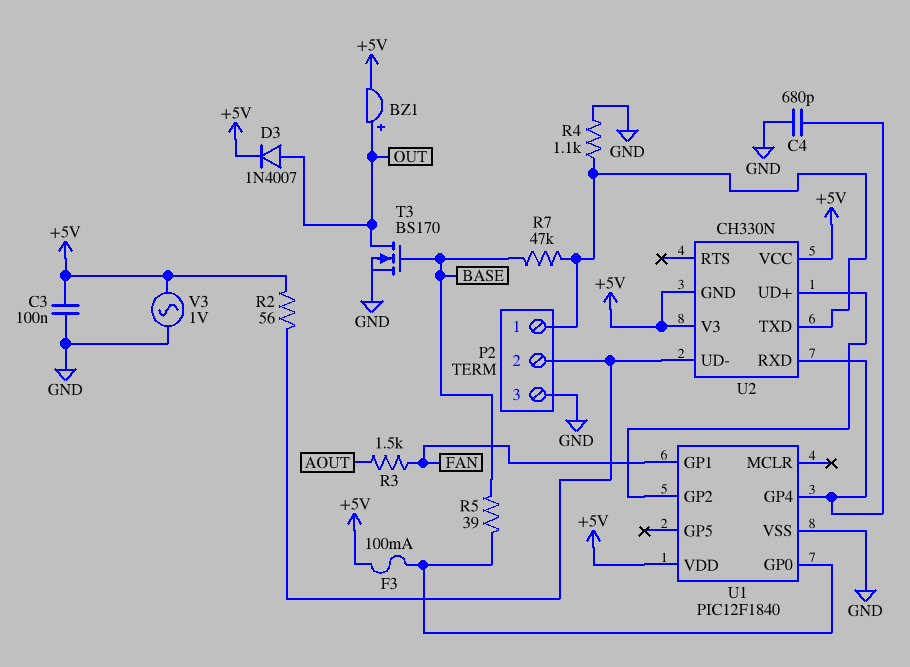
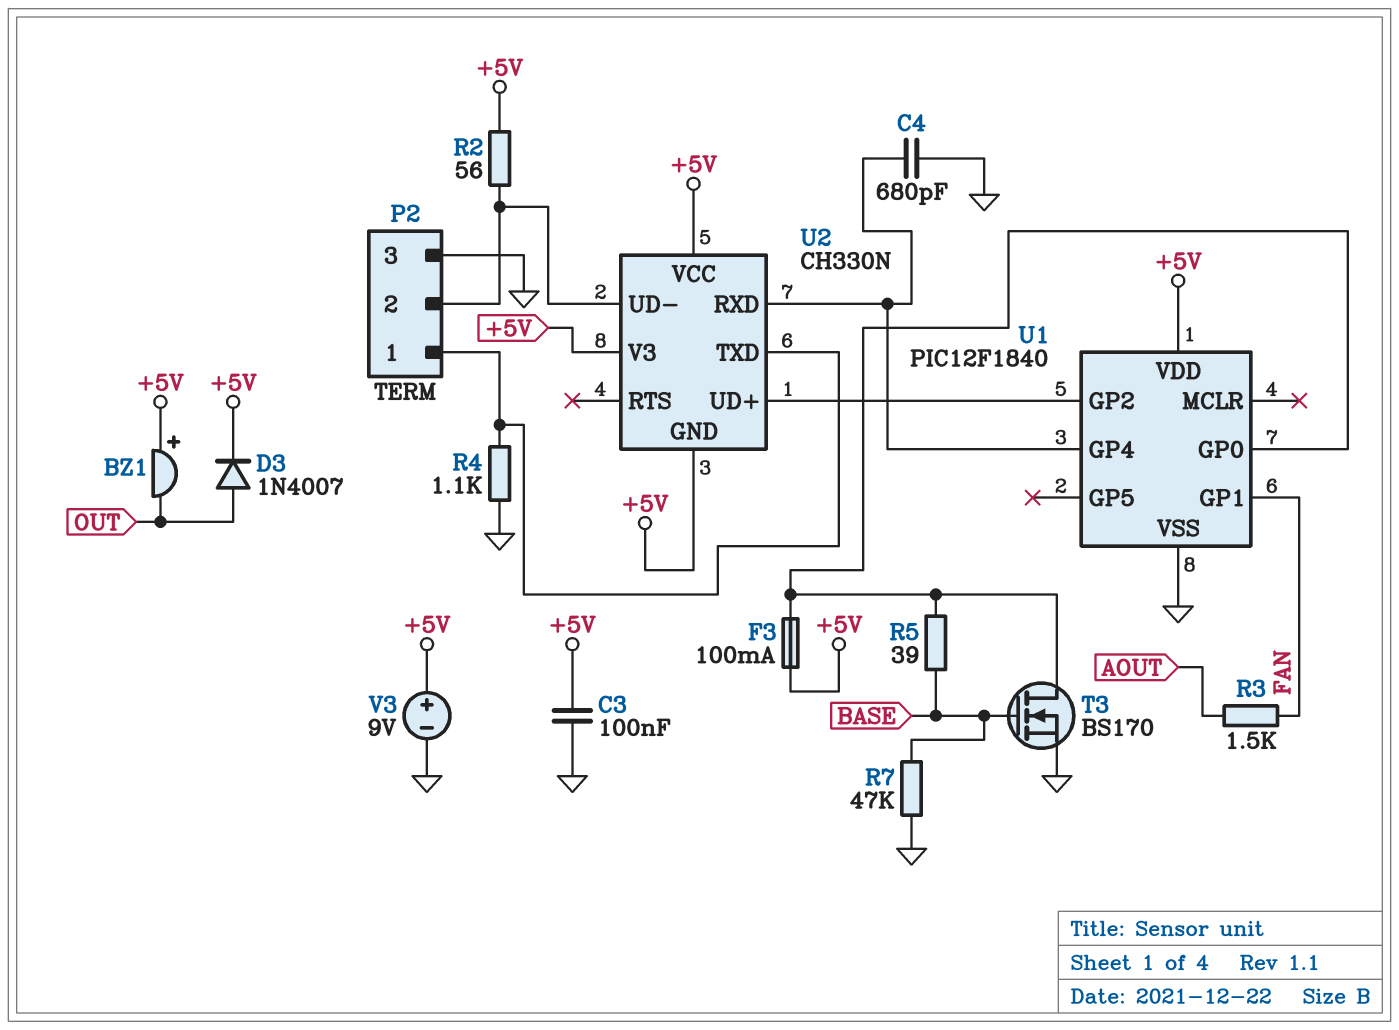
BZ1: buzzer (plus OUT, minus +5V) -> buzzer (plus +5V, minus OUT)
R7: 47k (BASE, P2/1) -> 47k (BASE, GND)
T3: NMOS BS170 (G BASE, D OUT, S GND) -> NMOS BS170 (G BASE, D U1/GP0, S GND)
V3: AC 1V (+5V, GND) -> 9V (plus +5V, minus GND)

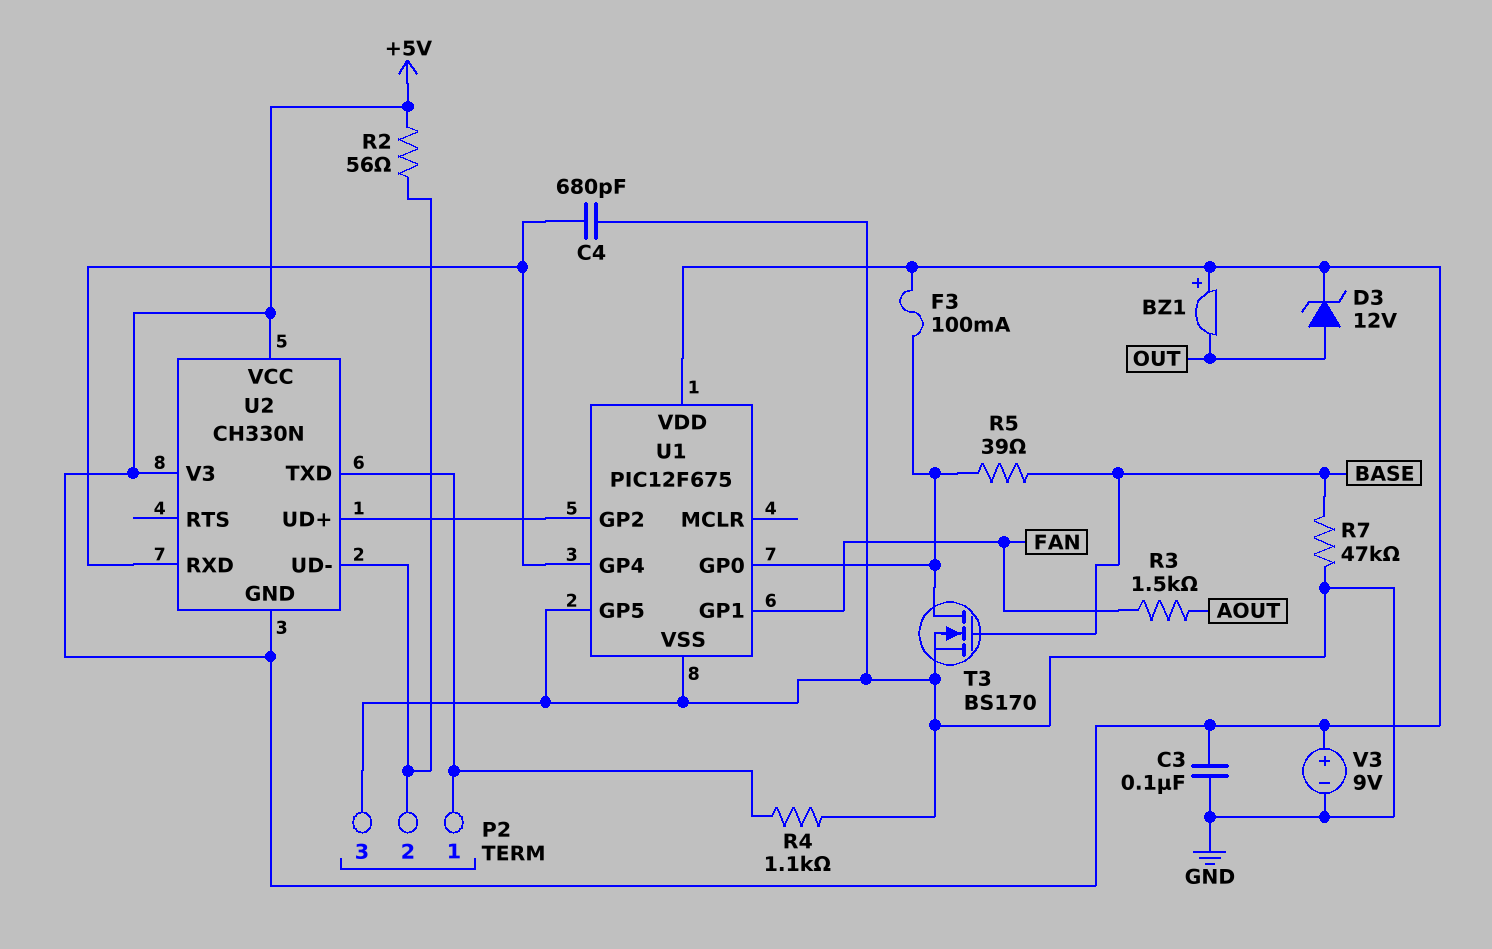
D3: diode 1N4007 (A OUT, K +5V) -> zener 12V (A OUT, K +5V)
U1: PIC12F1840 -> PIC12F675
U1 pin GP5: none -> GND

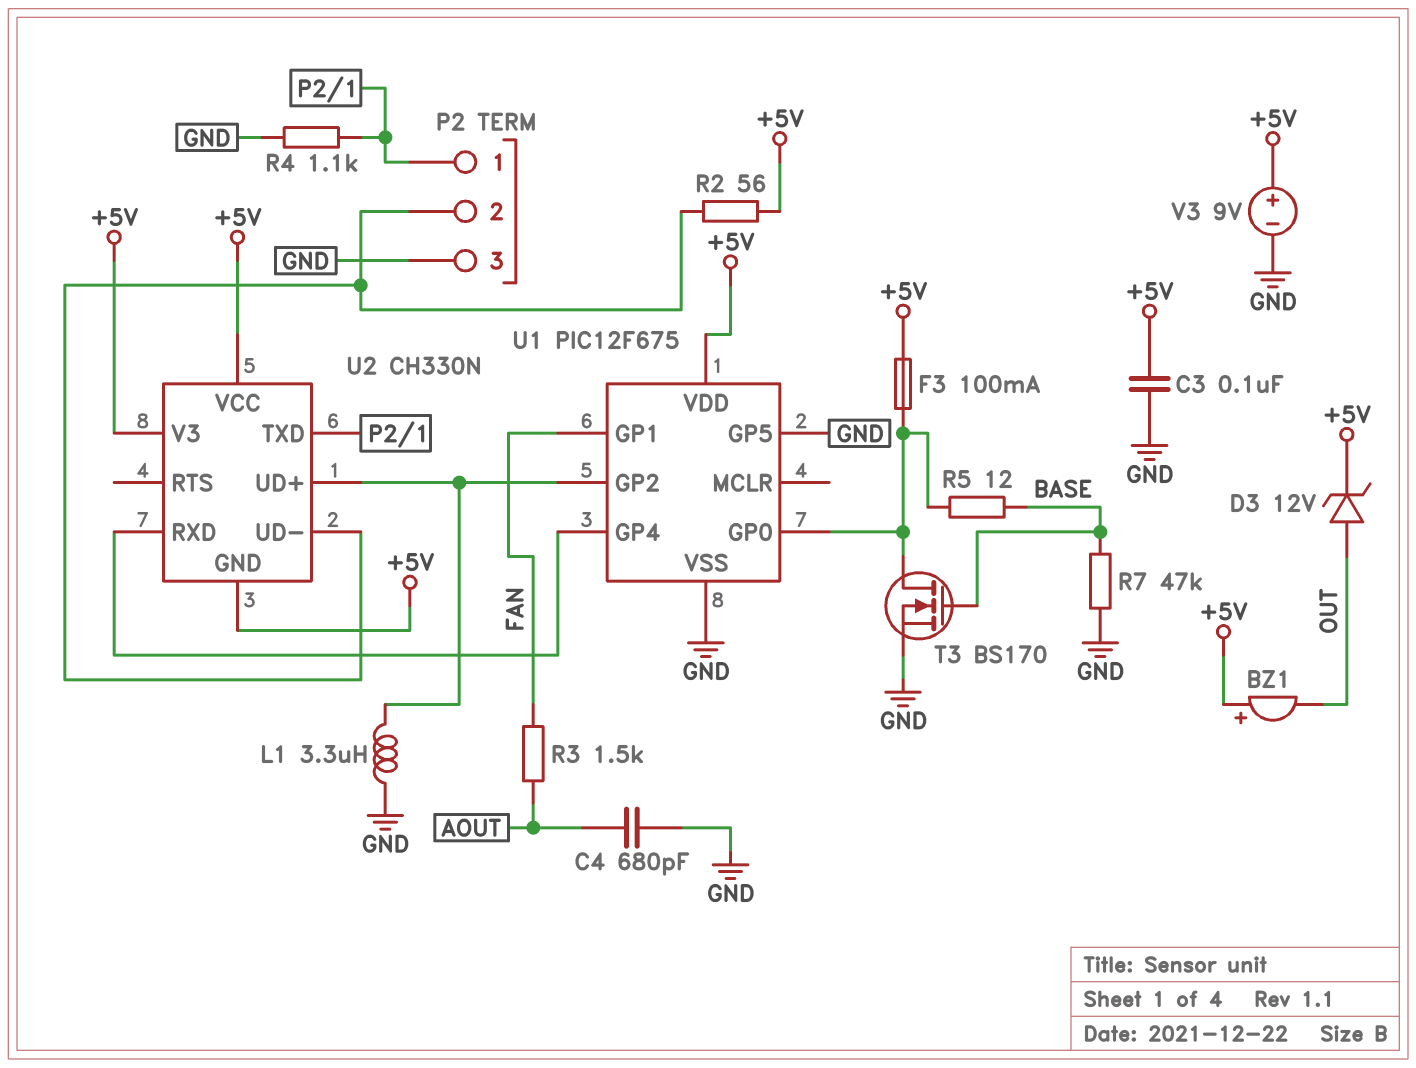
C4: 680pF (GND, U1/GP4) -> 680pF (AOUT, GND)
L1: none -> 3.3uH (GND, U1/GP2)
R5: 39 (BASE, U1/GP0) -> 12 (BASE, U1/GP0)

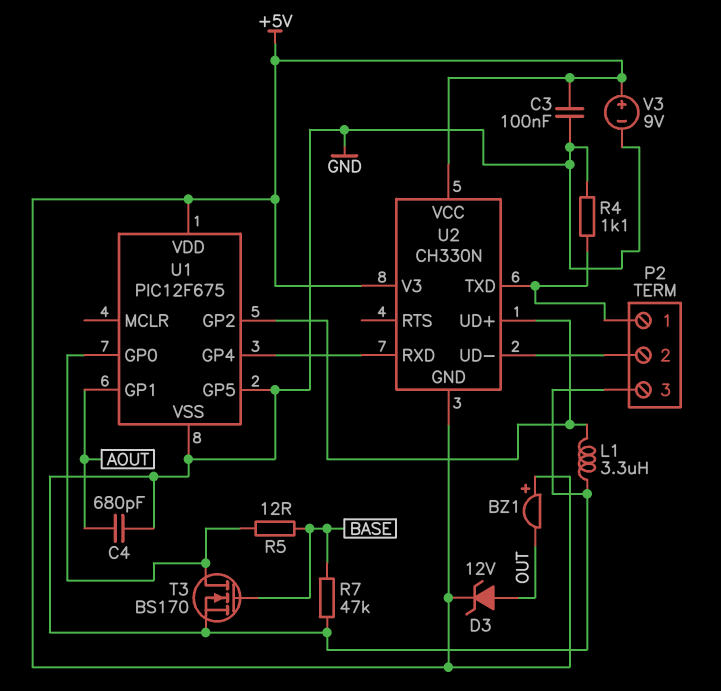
F3: 100mA (+5V, U1/GP0) -> none
R2: 56 (+5V, P2/2) -> none
R3: 1.5k (AOUT, FAN) -> none
U1 pin GP1: FAN -> AOUT

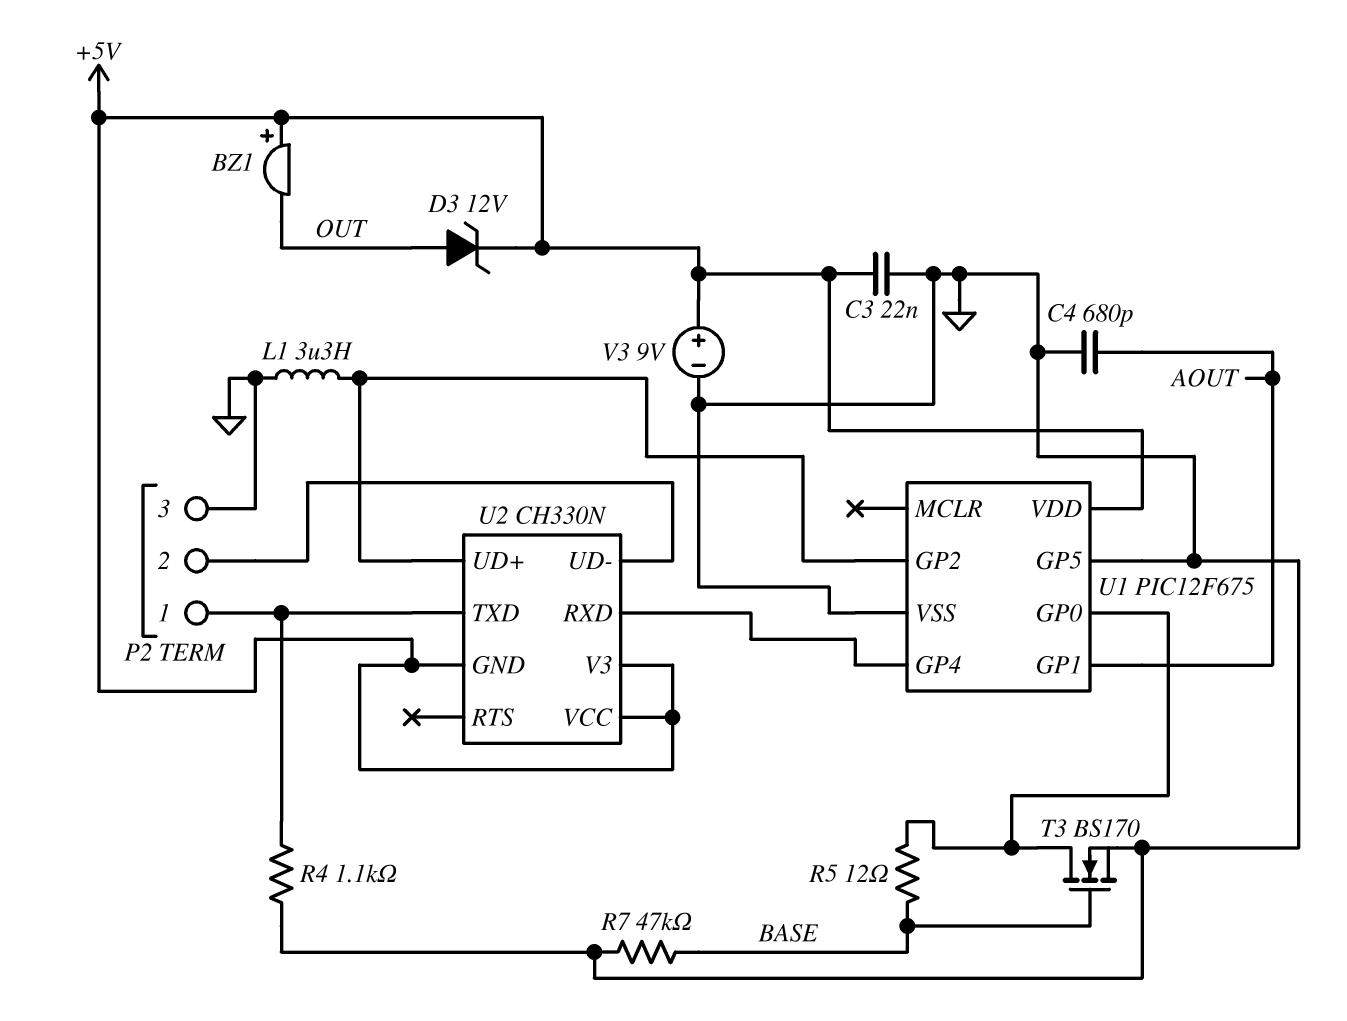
C3: 100nF (+5V, GND) -> 22nF (+5V, GND)

